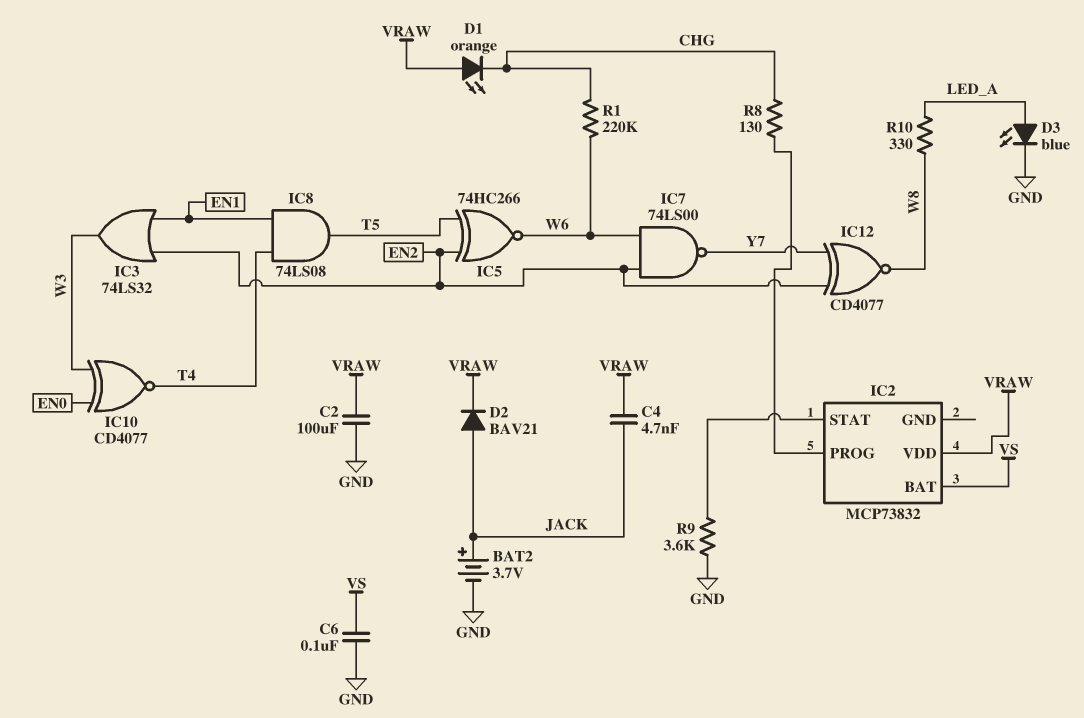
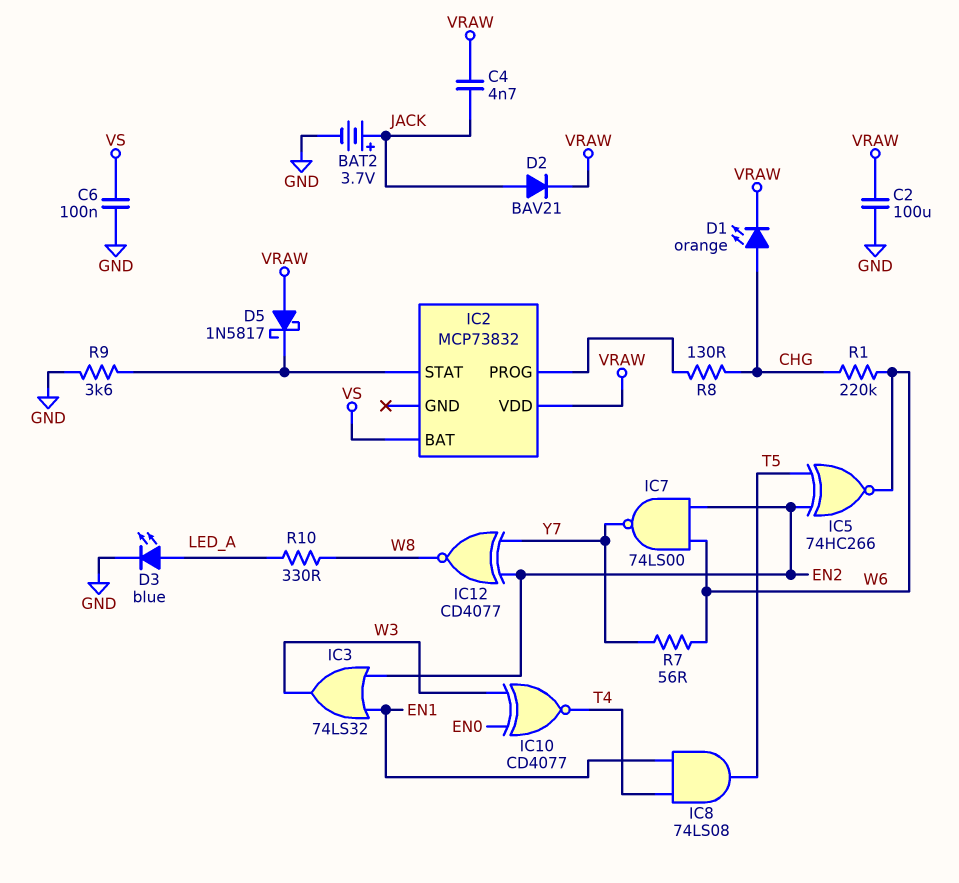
D1: LED orange (A VRAW, K CHG) -> LED orange (A CHG, K VRAW)
D5: none -> schottky 1N5817 (A VRAW, K IC2/STAT)
R7: none -> 56 (W6, Y7)

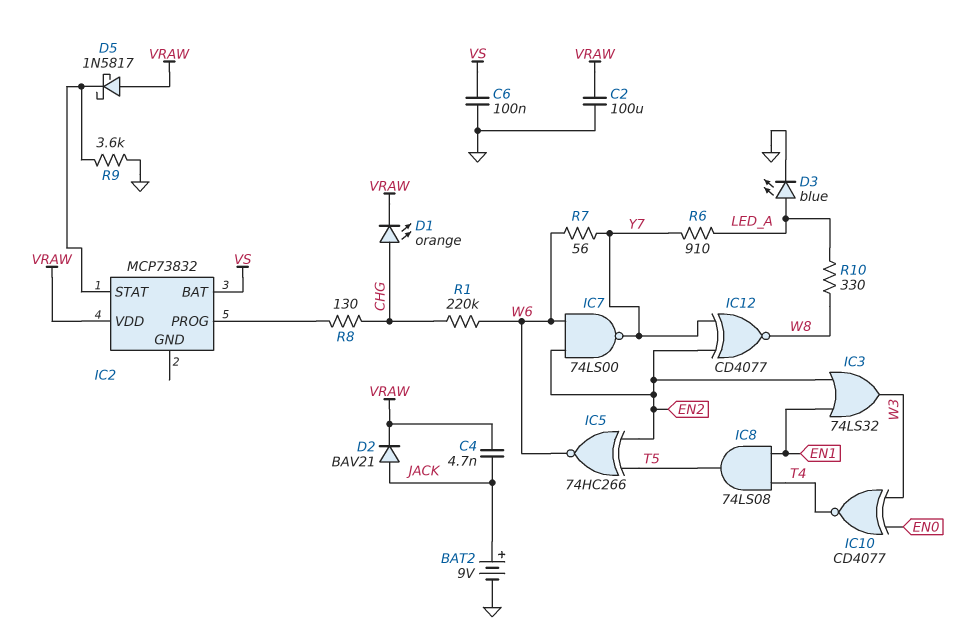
BAT2: 3.7V (plus JACK, minus GND) -> 9V (plus JACK, minus GND)
R6: none -> 910 (LED_A, Y7)

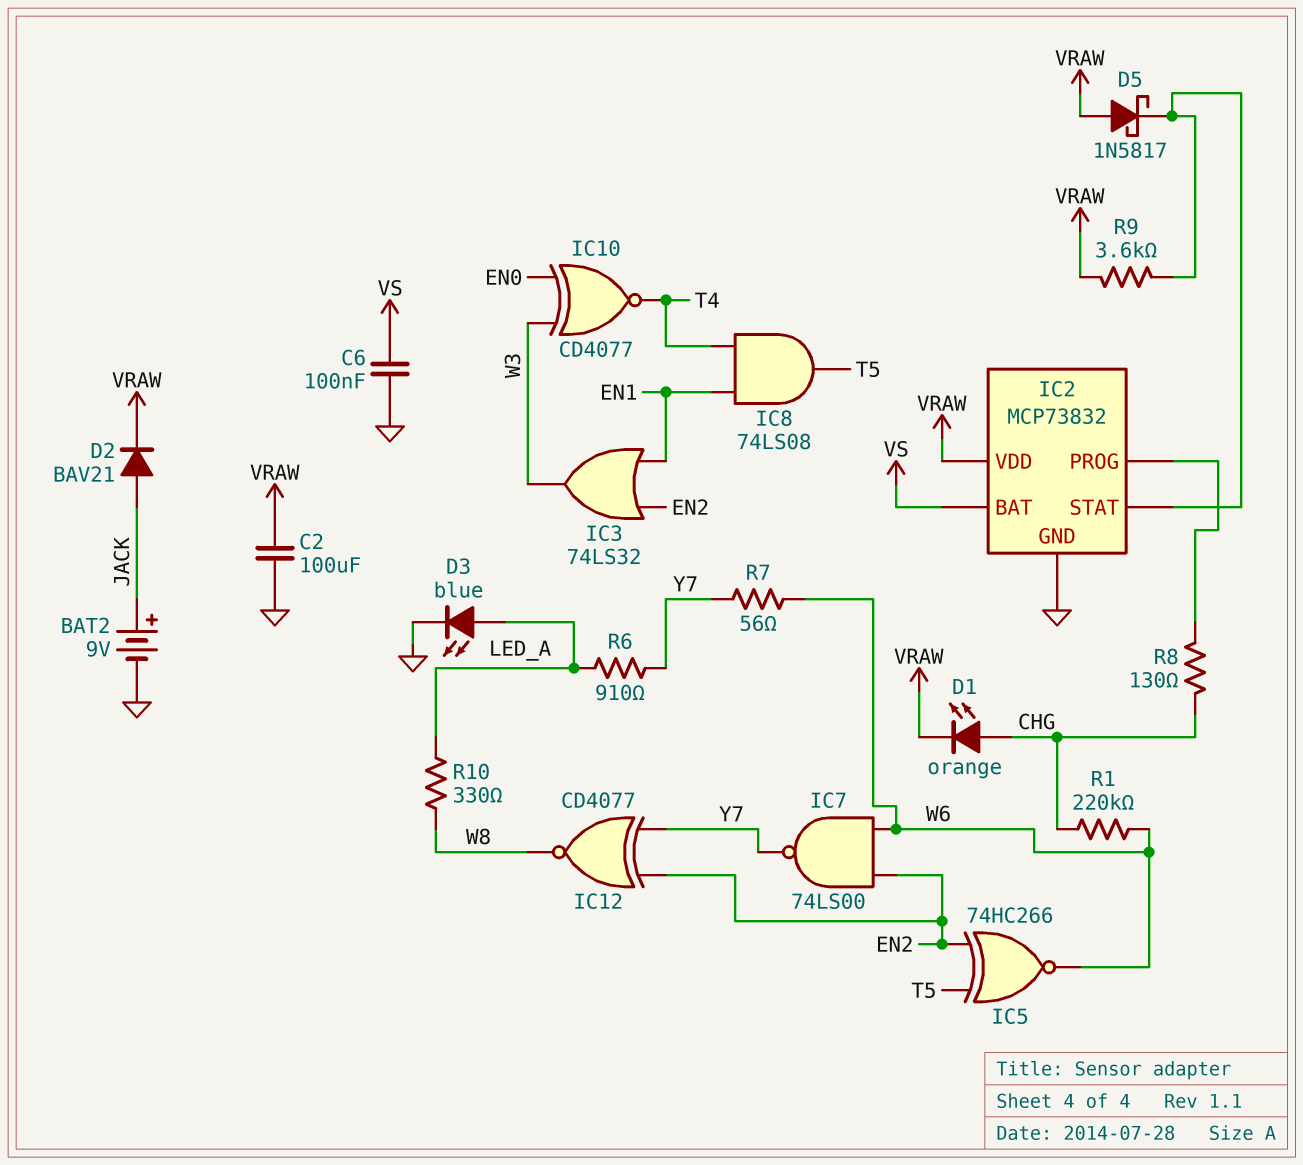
C4: 4.7nF (JACK, VRAW) -> none
IC2 pin GND: none -> GND
R9: 3.6k (GND, IC2/STAT) -> 3.6k (IC2/STAT, VRAW)

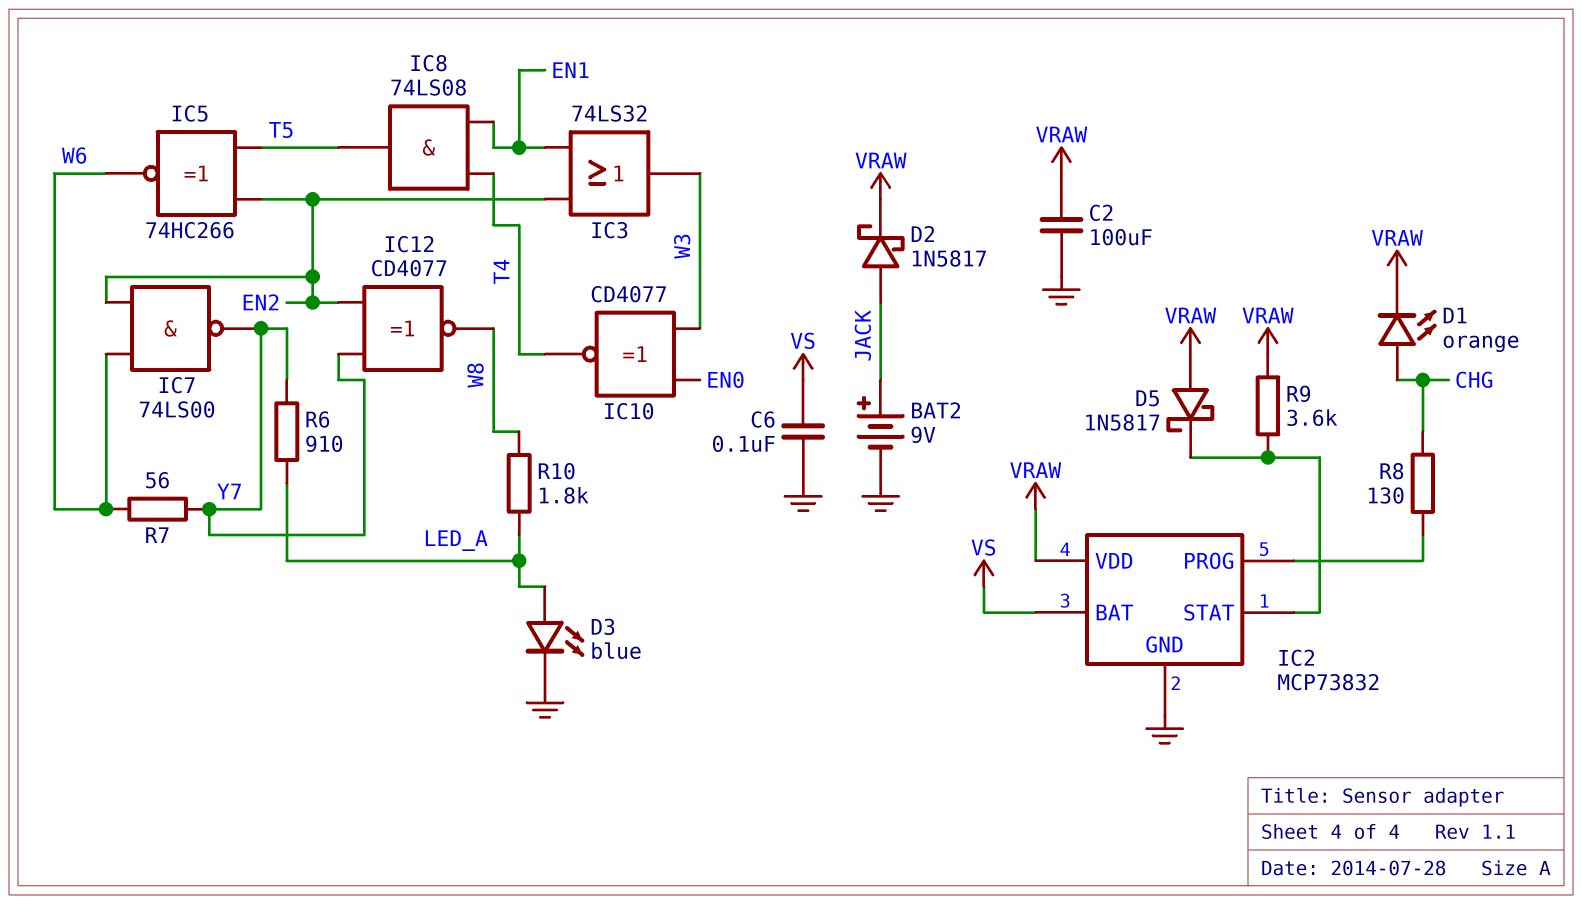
D2: diode BAV21 (A JACK, K VRAW) -> schottky 1N5817 (A JACK, K VRAW)
R1: 220k (CHG, W6) -> none
R10: 330 (LED_A, W8) -> 1.8k (LED_A, W8)

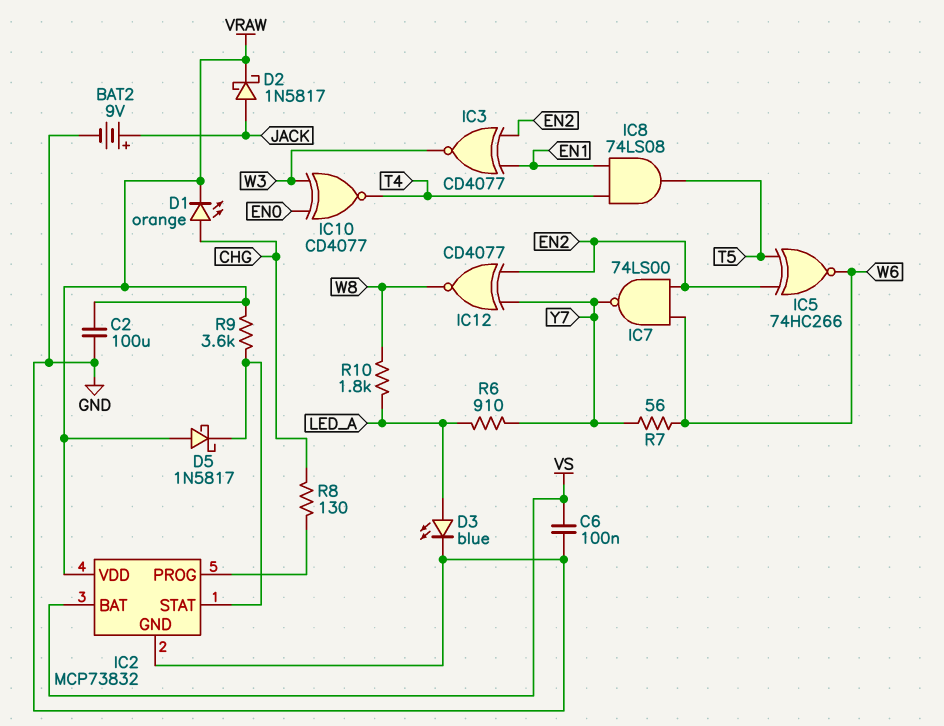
IC3: OR 74LS32 (in EN1, in EN2, out W3) -> XNOR CD4077 (in EN1, in EN2, out W3)

